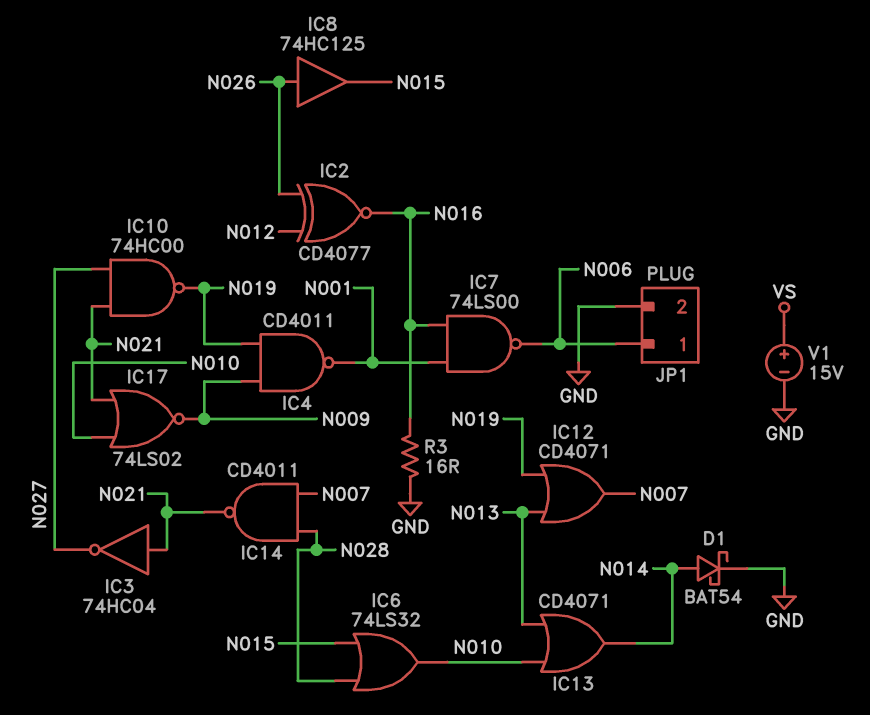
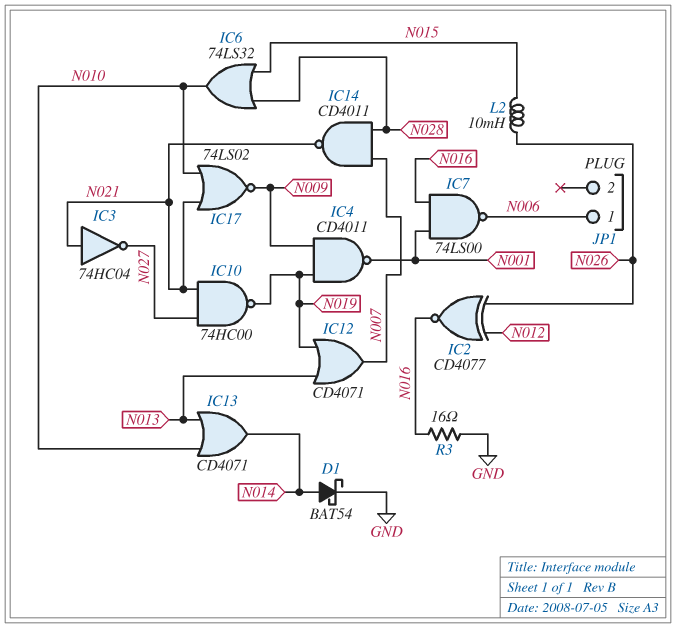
IC8: buffer 74HC125 (in N026, out N015) -> none
JP1 pin 2: GND -> none
L2: none -> 10mH (N015, N026)
V1: 15V (plus VS, minus GND) -> none

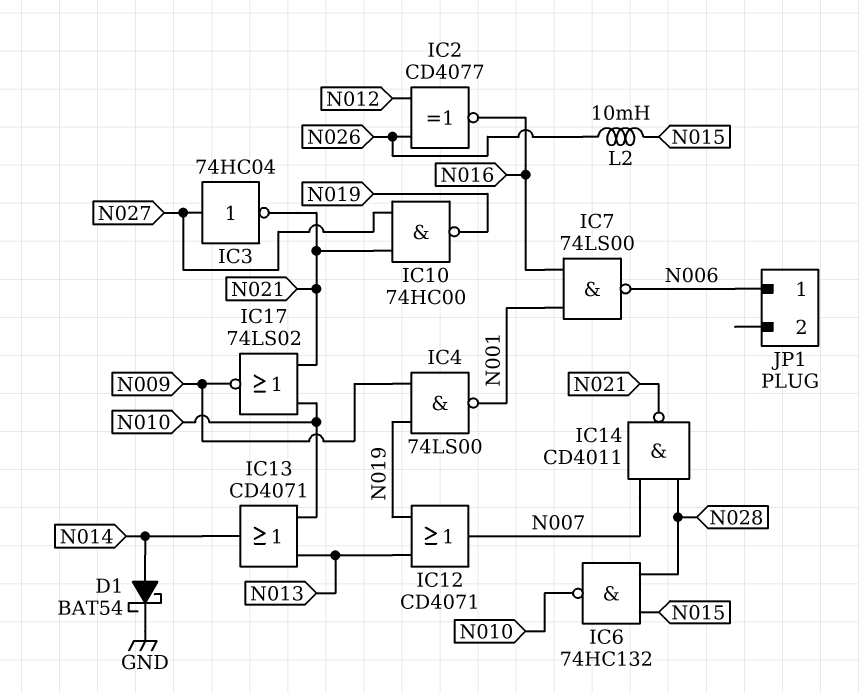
IC3: NOT 74HC04 (in N021, out N027) -> NOT 74HC04 (in N027, out N021)
IC4: NAND CD4011 (in N009, in N019, out N001) -> NAND 74LS00 (in N009, in N019, out N001)
IC6: OR 74LS32 (in N015, in N028, out N010) -> NAND 74HC132 (in N015, in N028, out N010)
R3: 16 (GND, N016) -> none

